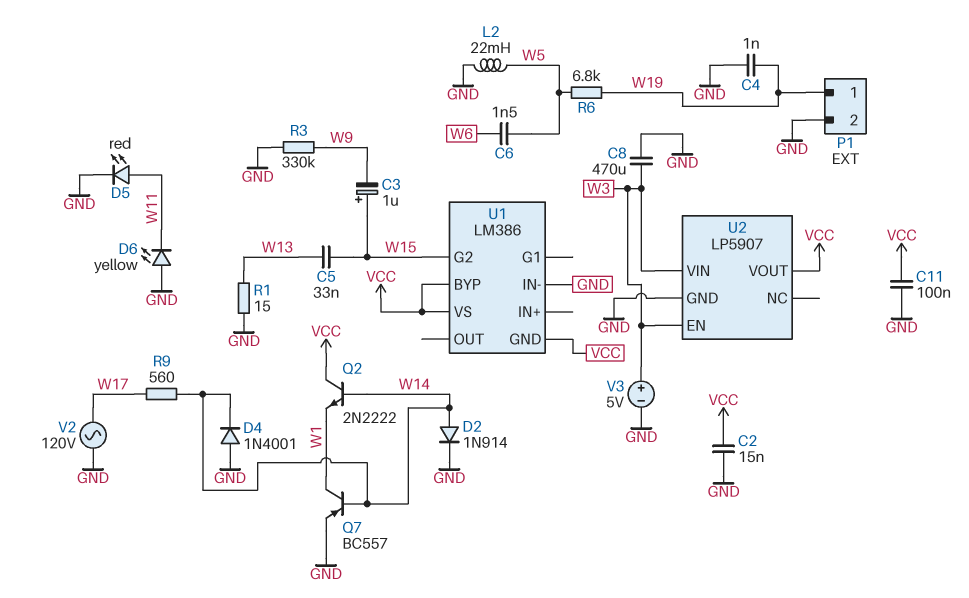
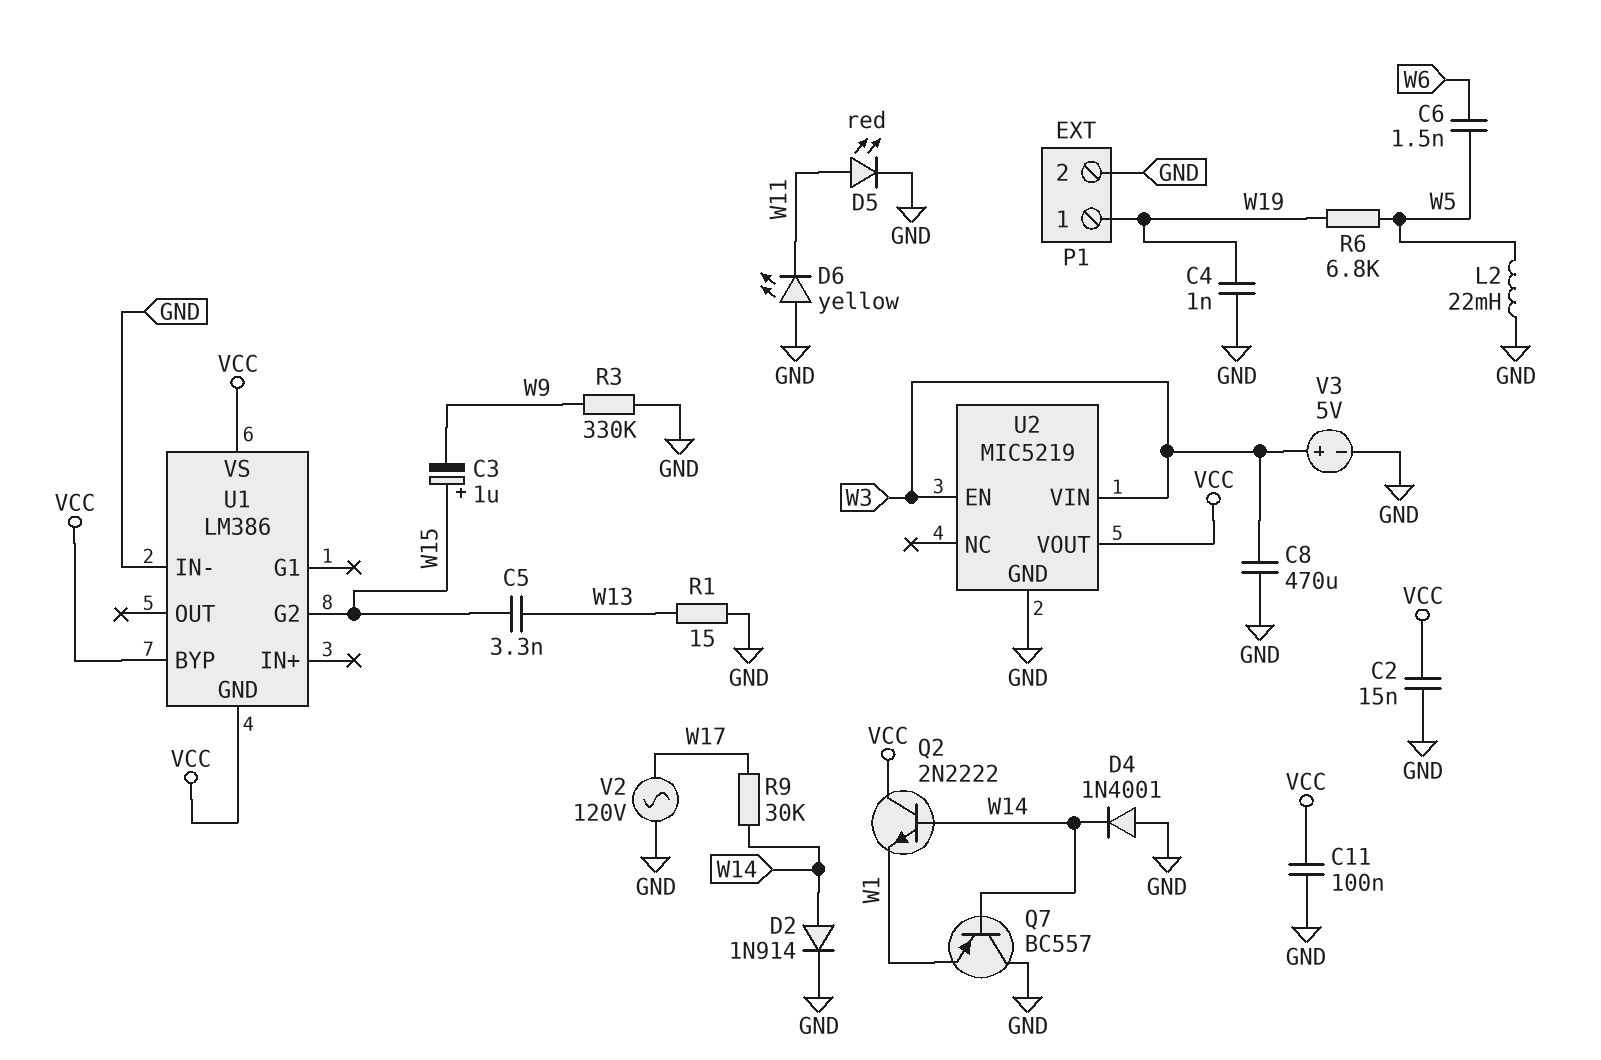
C5: 33nF (W13, W15) -> 3.3nF (W13, W15)
Q7: PNP BC557 (B W14, C W1, E GND) -> PNP BC557 (B W14, C GND, E W1)
R9: 560 (W14, W17) -> 30k (W14, W17)
U2: LP5907 -> MIC5219

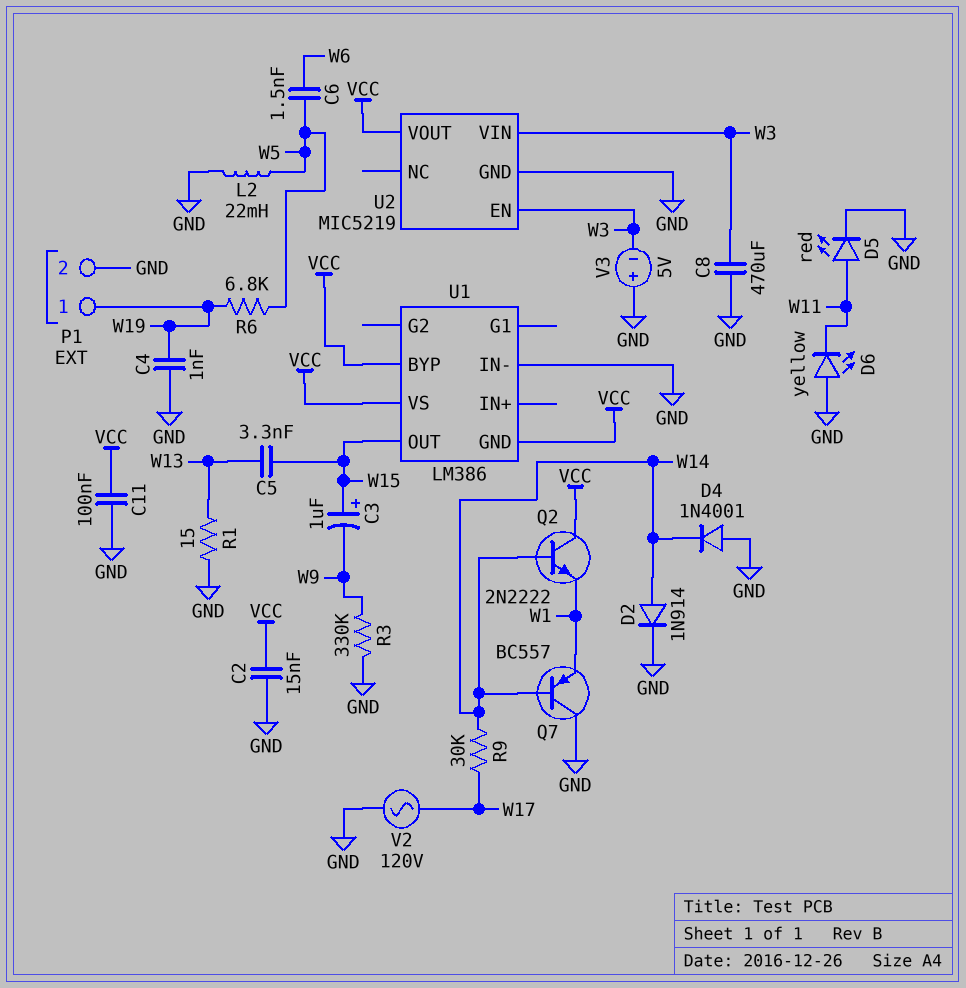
U1 pin G2: W15 -> none
U1 pin OUT: none -> W15
V3: 5V (plus W3, minus GND) -> 5V (plus GND, minus W3)

